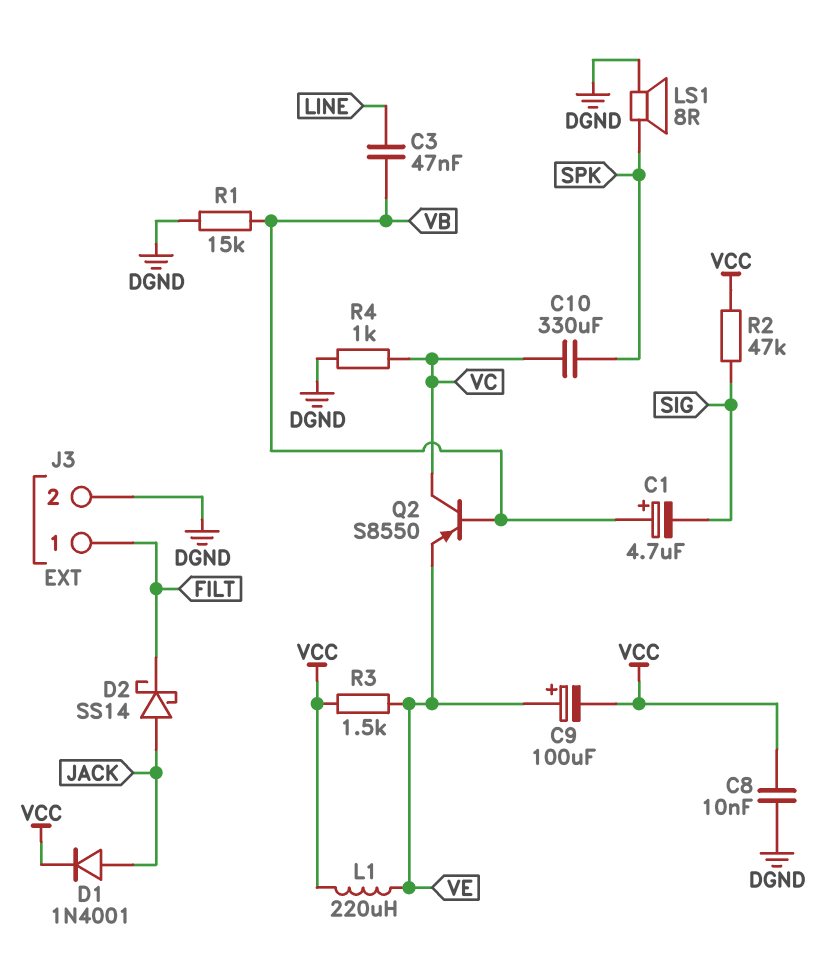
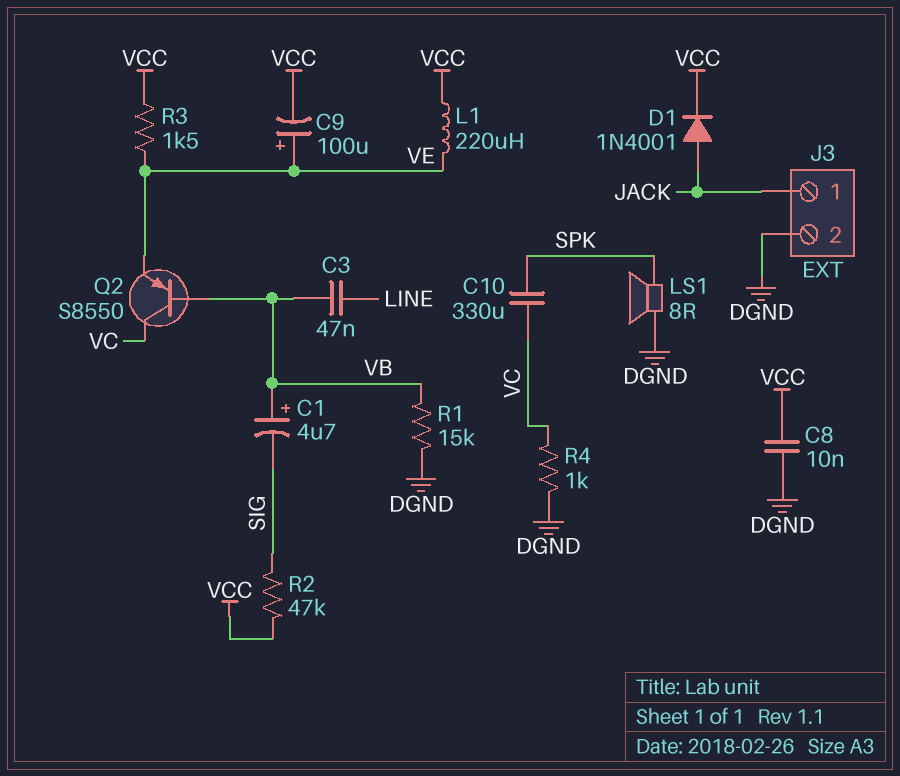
D2: schottky SS14 (A JACK, K FILT) -> none
J3 pin 1: FILT -> JACK

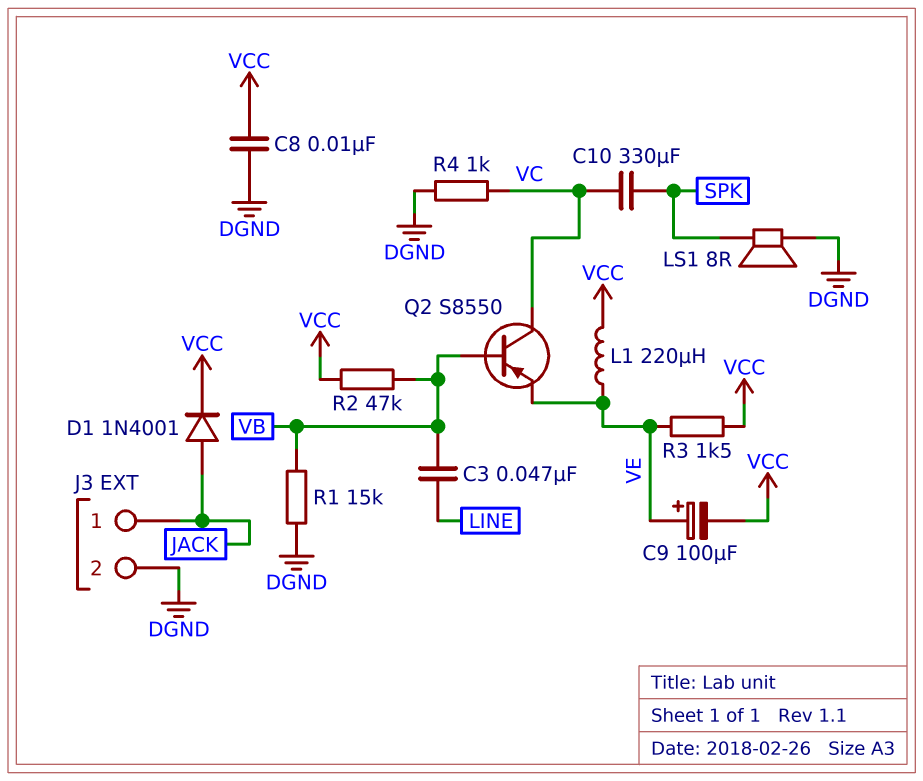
C1: 4.7uF (plus VB, minus SIG) -> none
R2: 47k (SIG, VCC) -> 47k (VB, VCC)

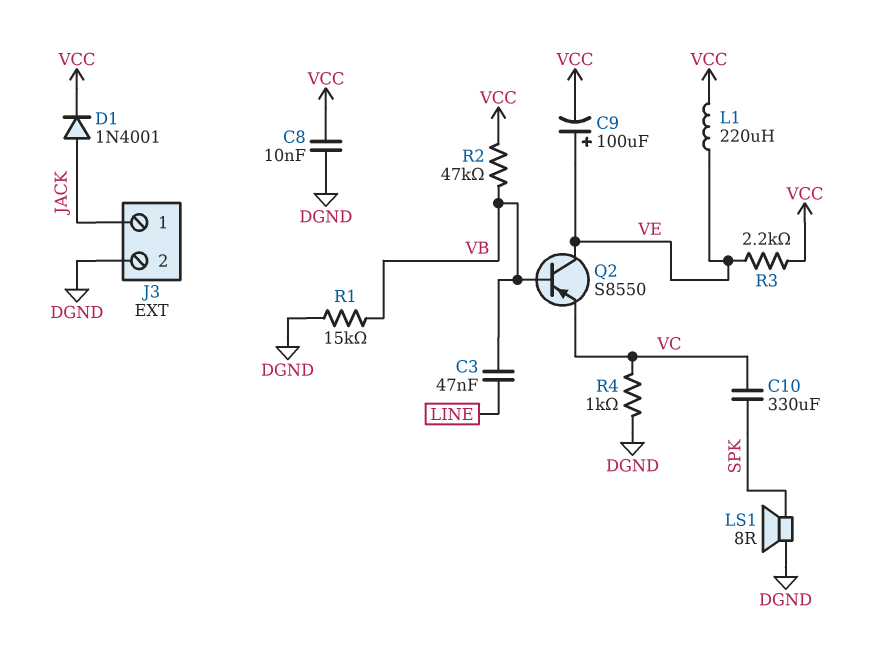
Q2: PNP S8550 (B VB, C VC, E VE) -> PNP S8550 (B VB, C VE, E VC)
R3: 1.5k (VCC, VE) -> 2.2k (VCC, VE)

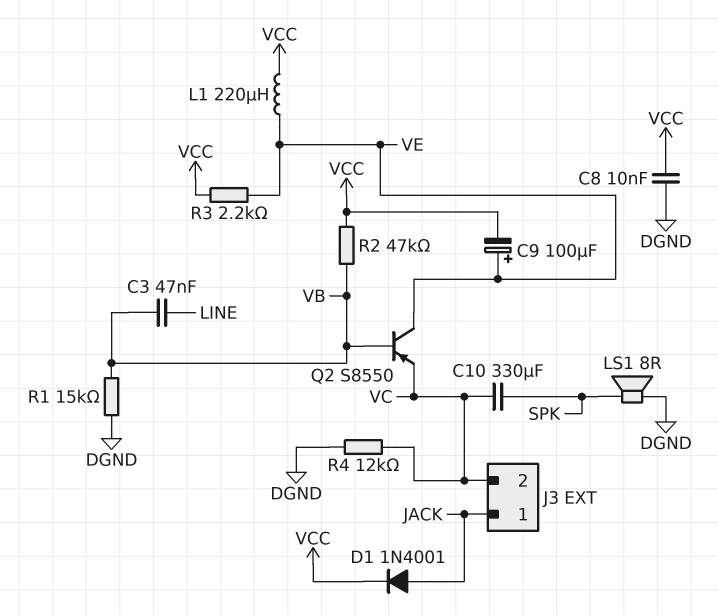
J3 pin 2: DGND -> VC
R4: 1k (DGND, VC) -> 12k (DGND, VC)

